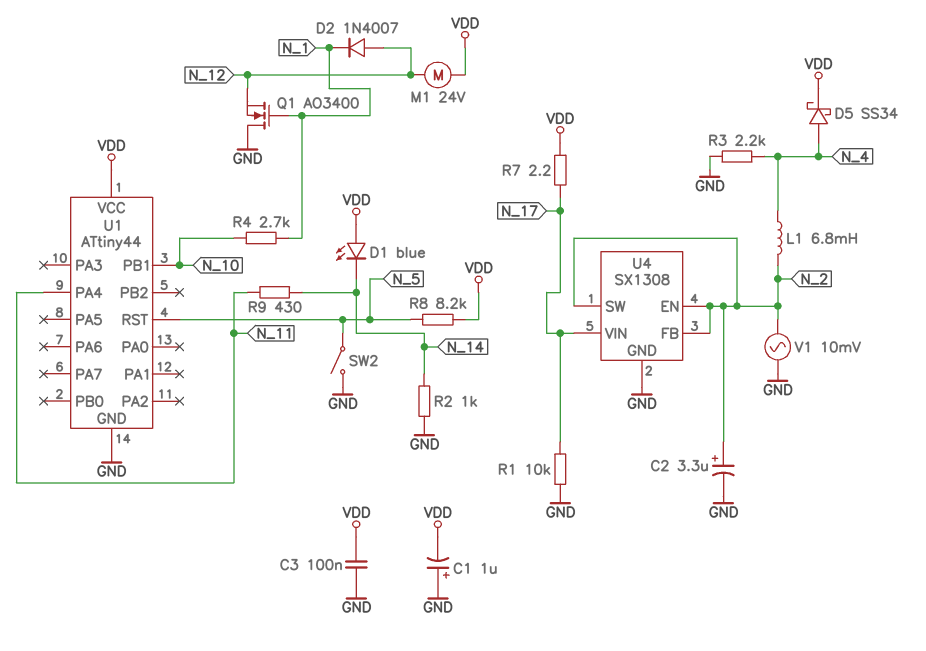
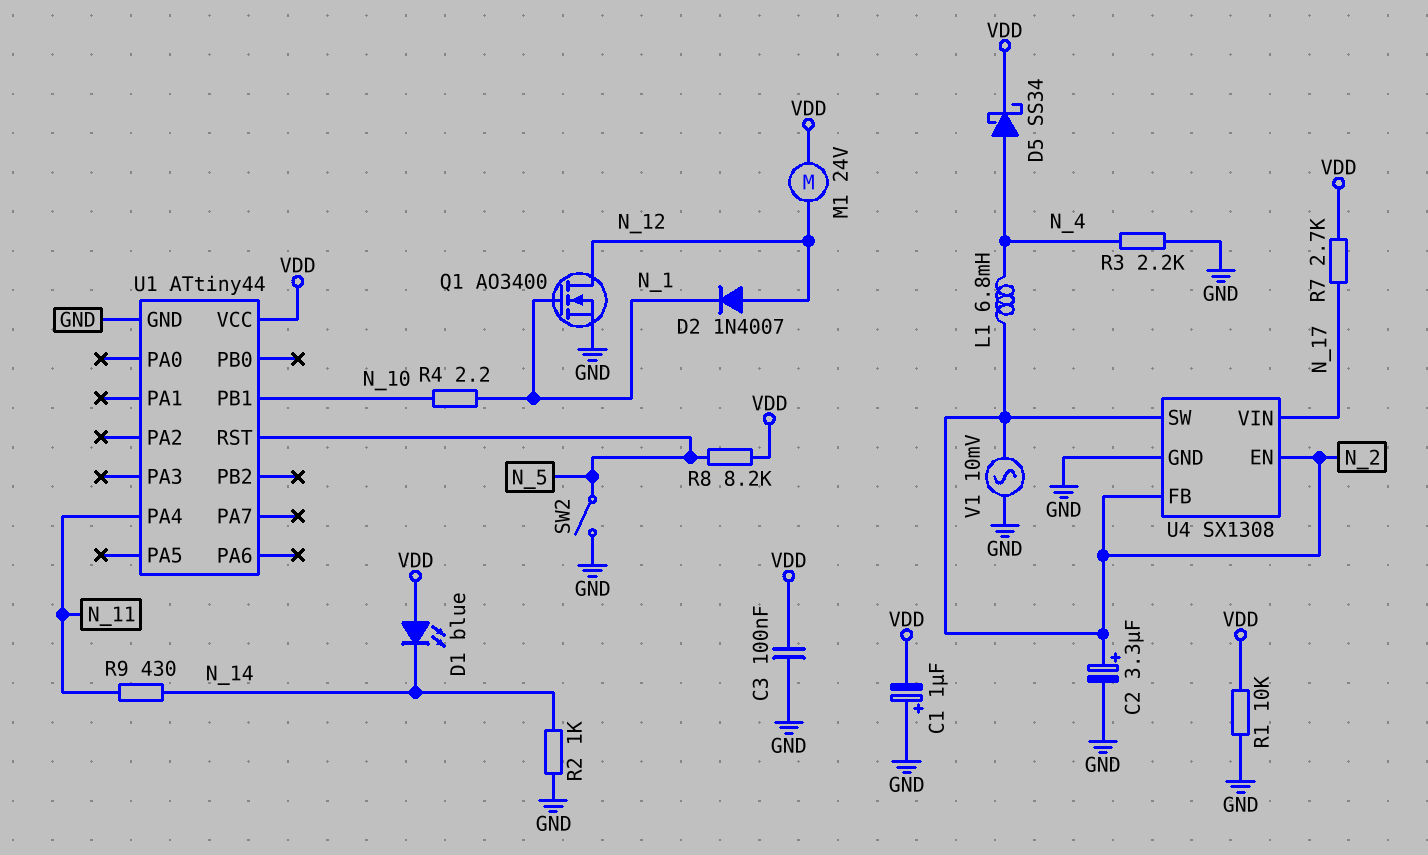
Q1: NMOS AO3400 (G N_1, D GND, S N_12) -> NMOS AO3400 (G N_1, D N_12, S GND)
R1: 10k (GND, N_17) -> 10k (GND, VDD)
R4: 2.7k (N_1, N_10) -> 2.2 (N_1, N_10)
R7: 2.2 (N_17, VDD) -> 2.7k (N_17, VDD)

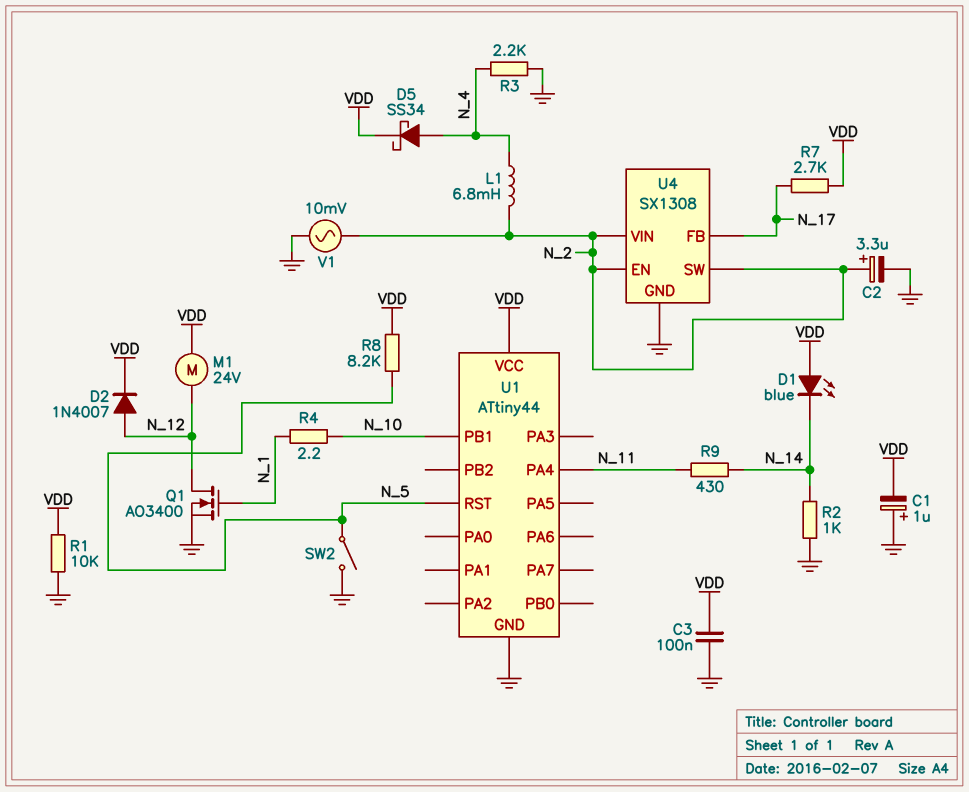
D2: diode 1N4007 (A N_12, K N_1) -> diode 1N4007 (A N_12, K VDD)
U4 pin FB: N_2 -> N_17
U4 pin VIN: N_17 -> N_2

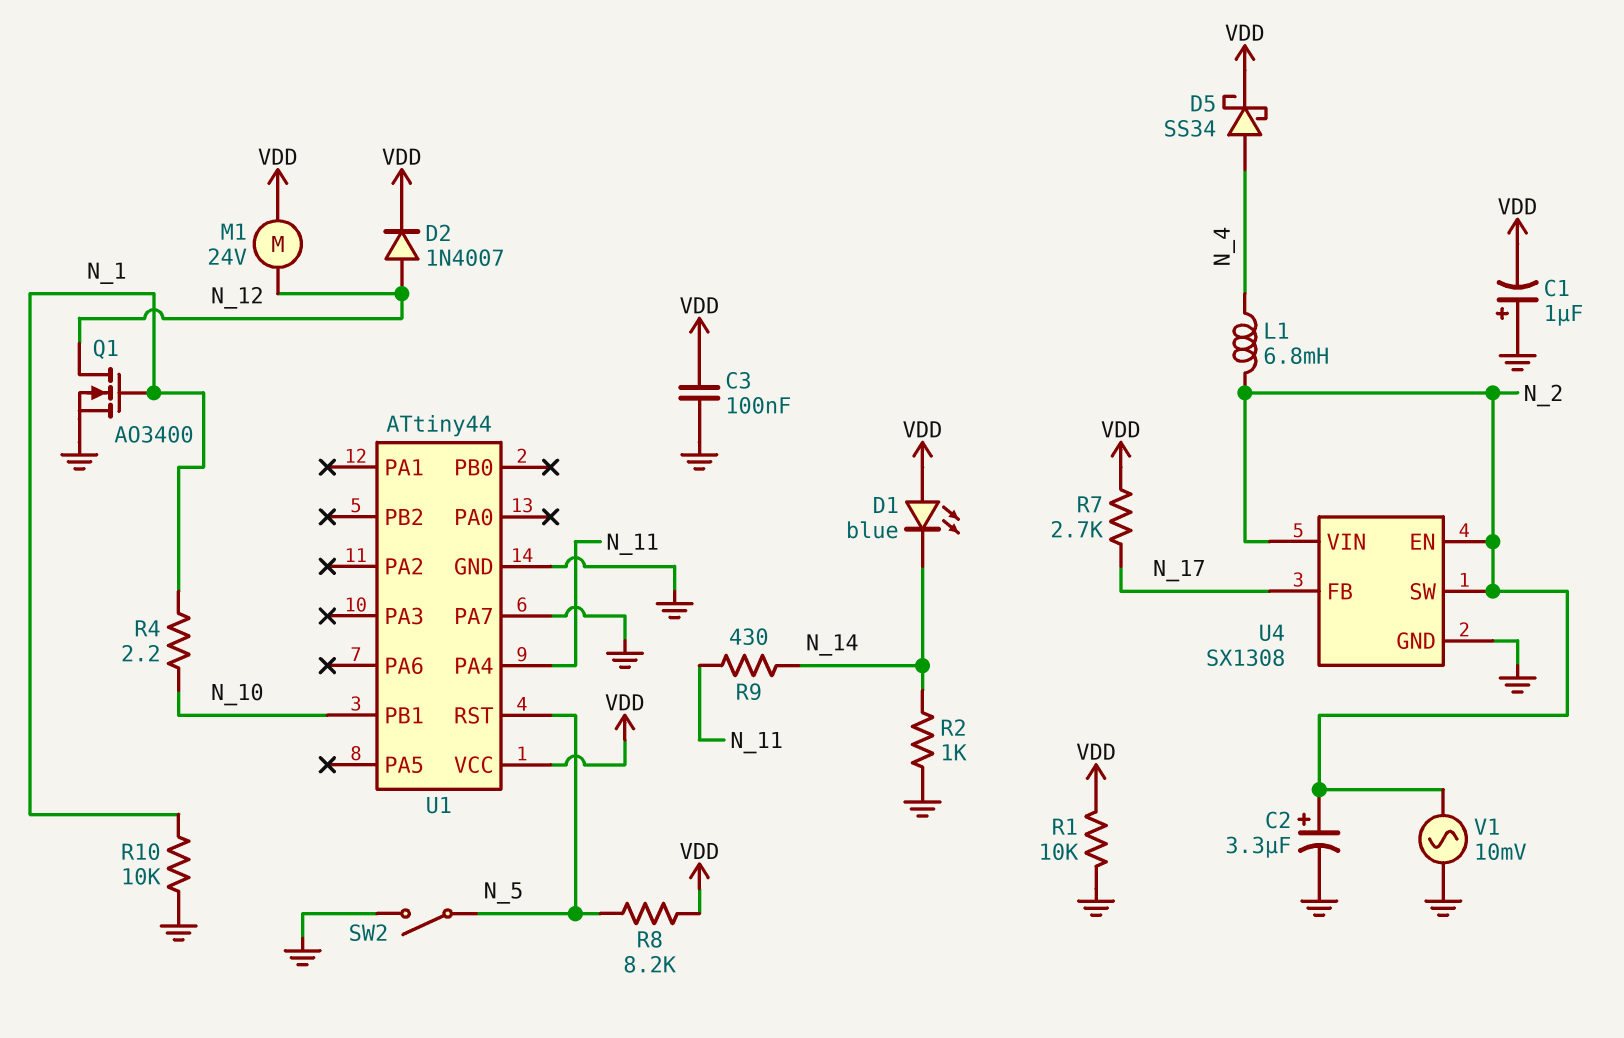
R3: 2.2k (GND, N_4) -> none
R10: none -> 10k (GND, N_1)
U1 pin PA7: none -> GND

